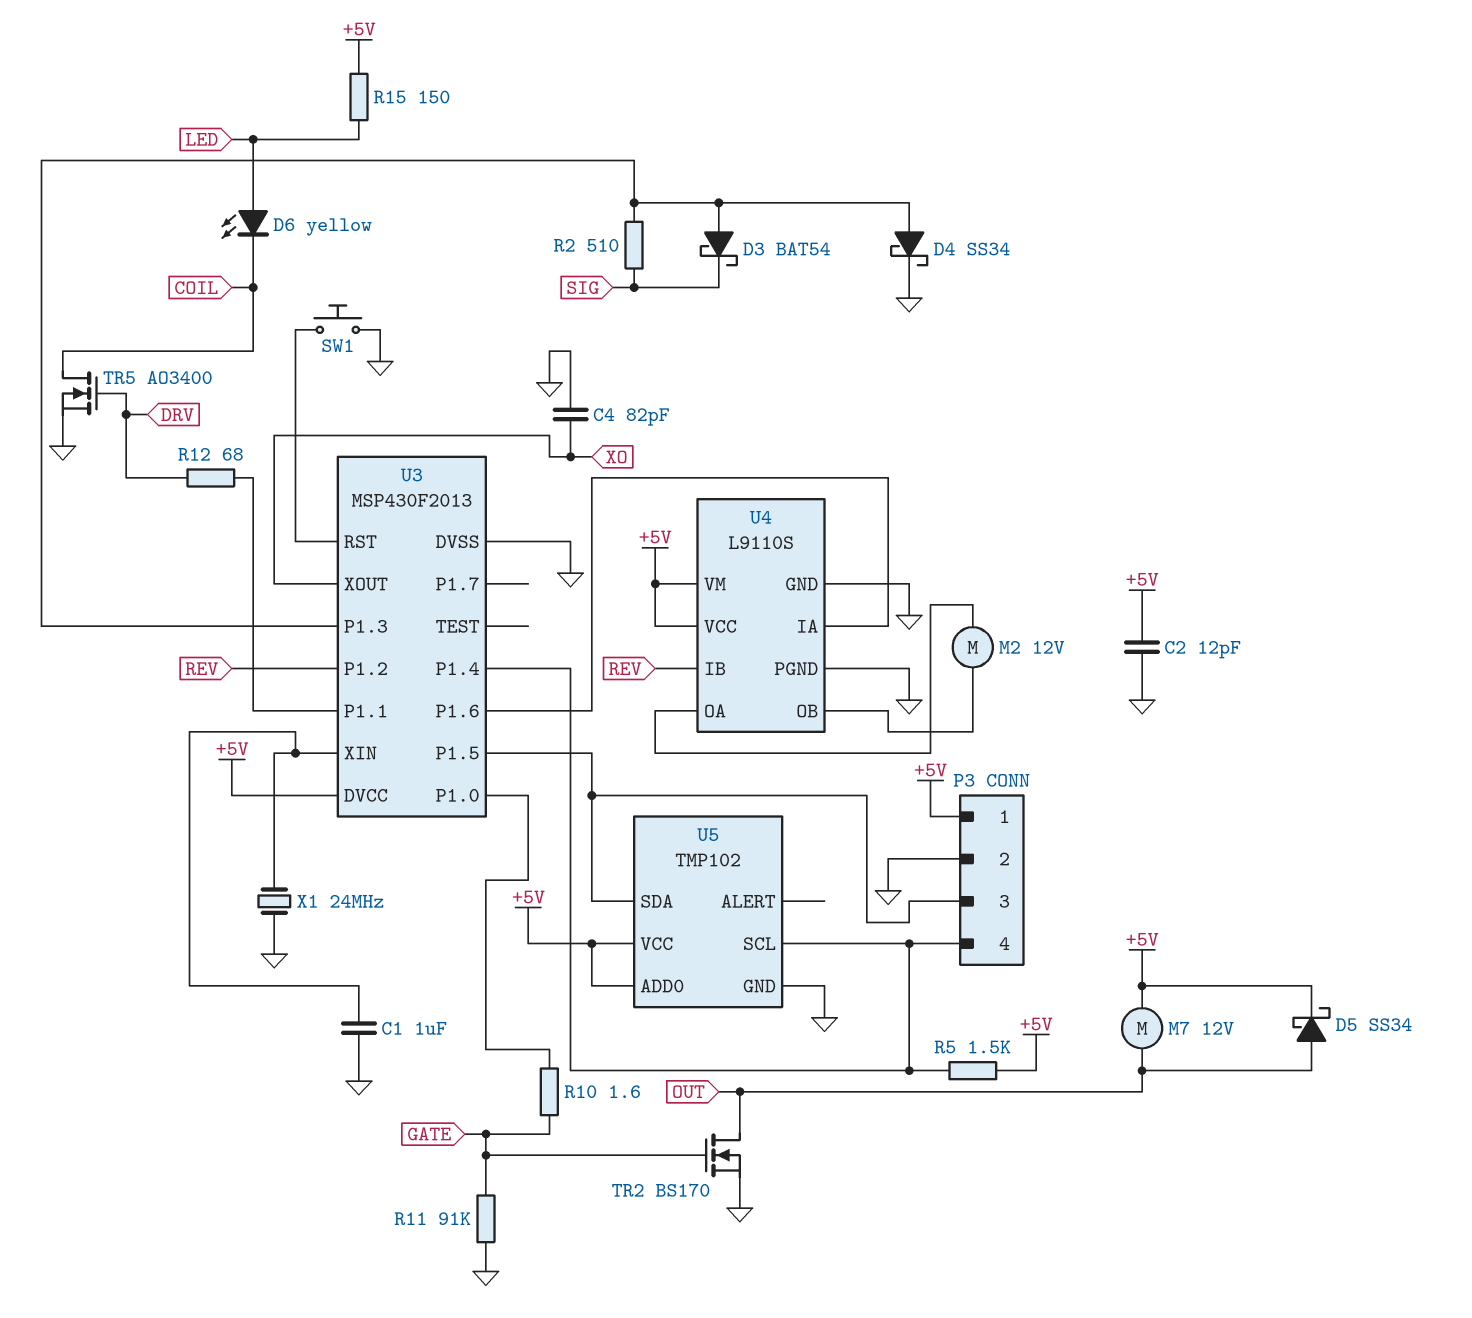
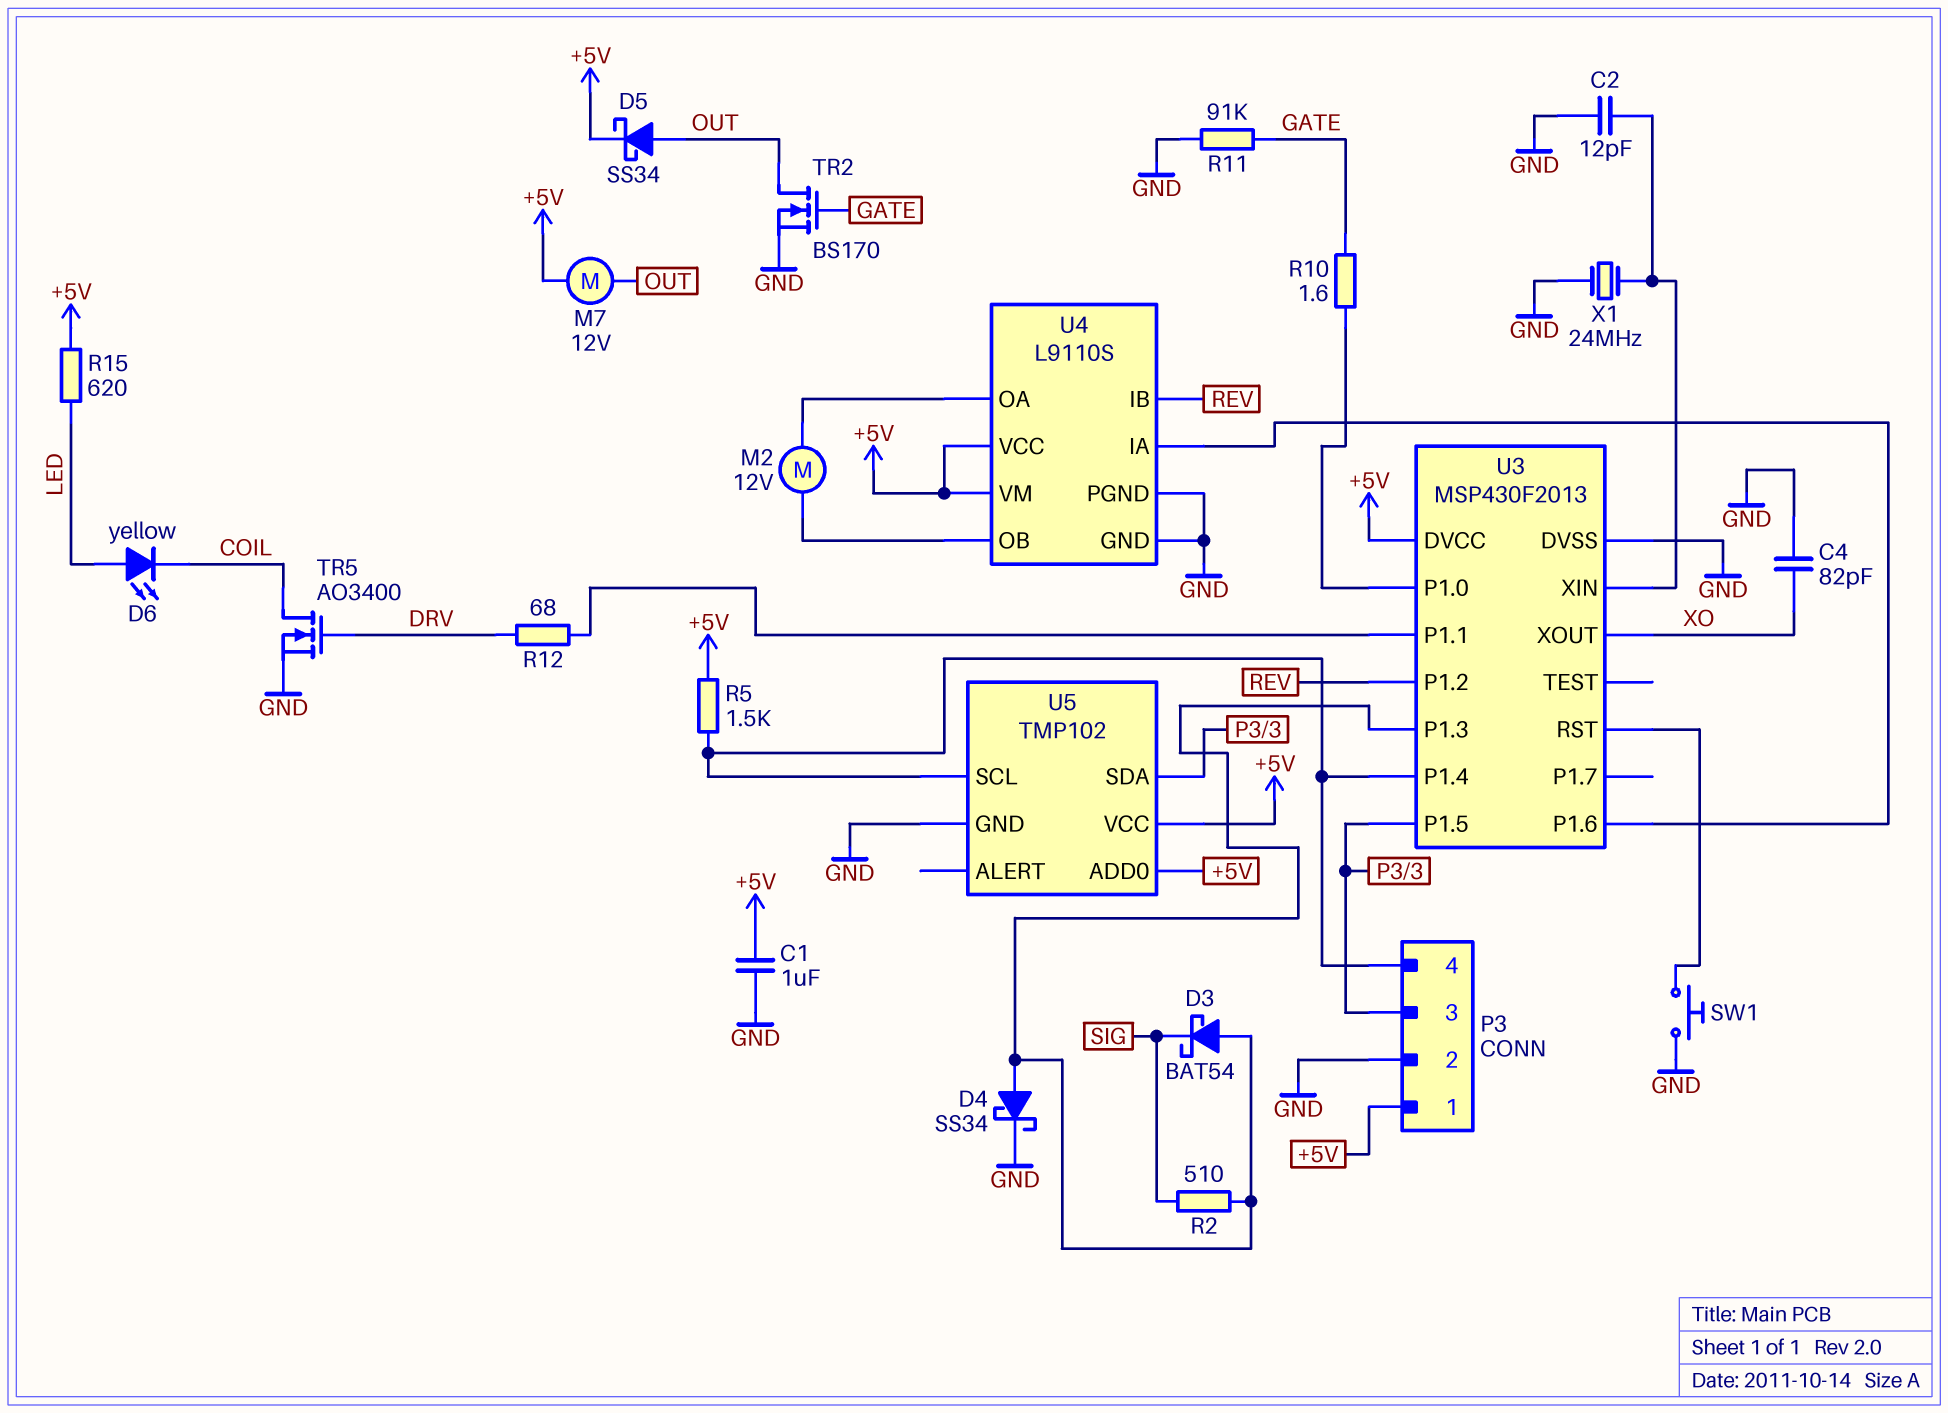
C1: 1uF (GND, U3/XIN) -> 1uF (+5V, GND)
C2: 12pF (+5V, GND) -> 12pF (GND, U3/XIN)
R15: 150 (+5V, LED) -> 620 (+5V, LED)

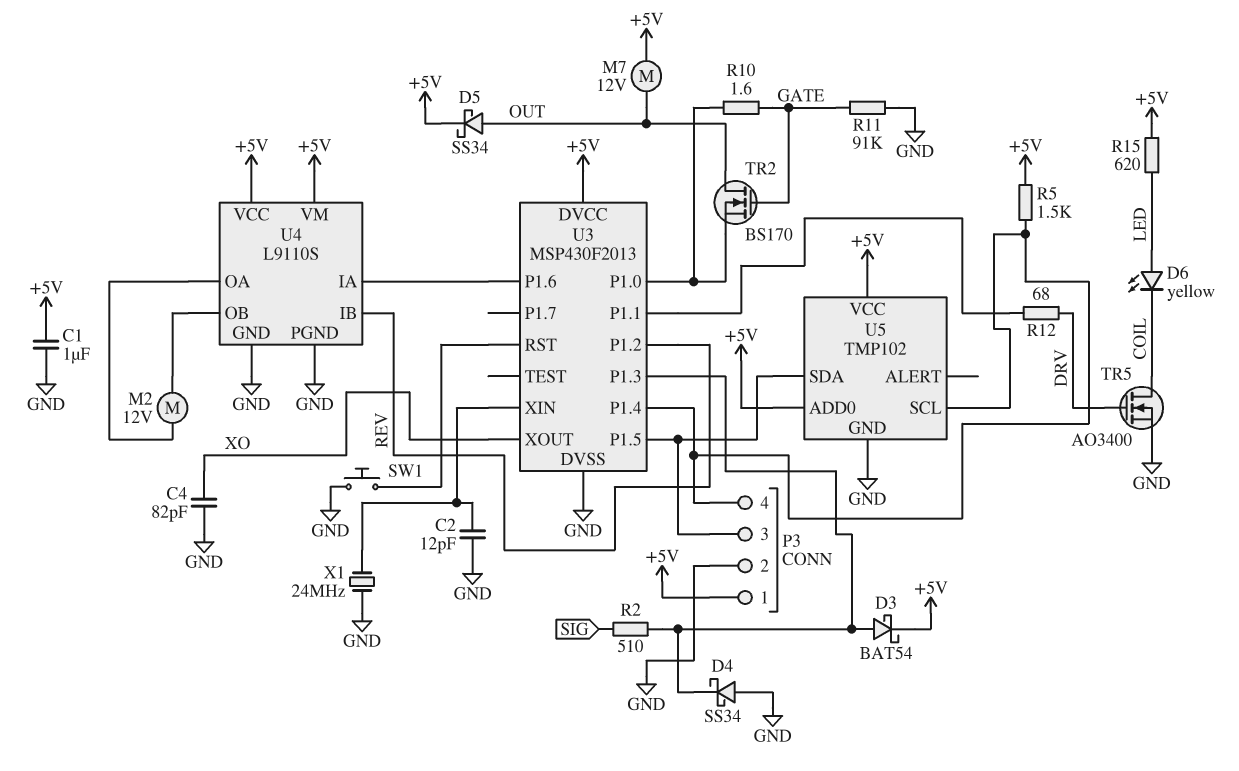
D3: schottky BAT54 (A U3/P1.3, K SIG) -> schottky BAT54 (A U3/P1.3, K +5V)
D4: schottky SS34 (A U3/P1.3, K GND) -> schottky SS34 (A GND, K U3/P1.3)
TR2: NMOS BS170 (G GATE, D OUT, S GND) -> NMOS BS170 (G GATE, D OUT, S U3/P1.0)

